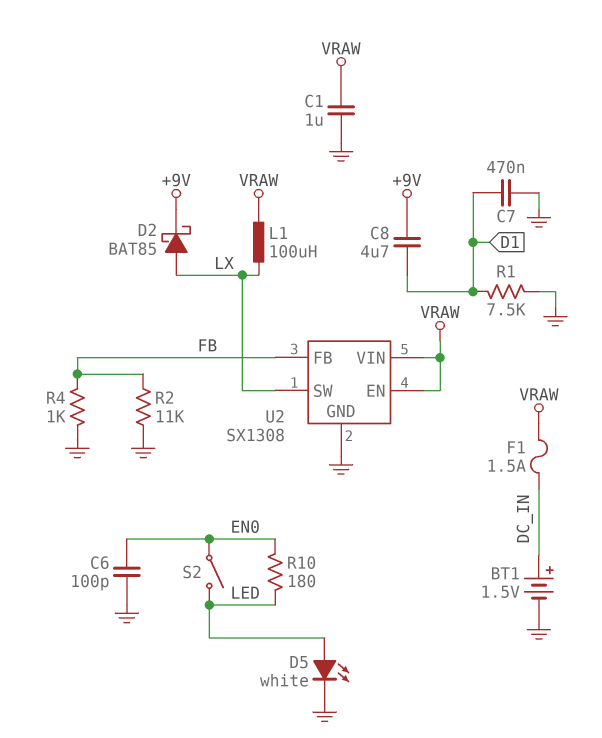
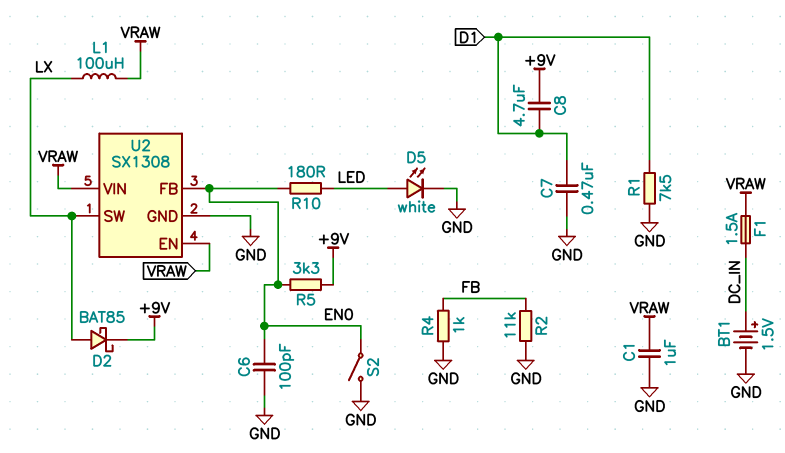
R5: none -> 3.3k (+9V, EN0)
S2: switch (EN0, LED) -> switch (EN0, GND)
U2 pin FB: FB -> EN0

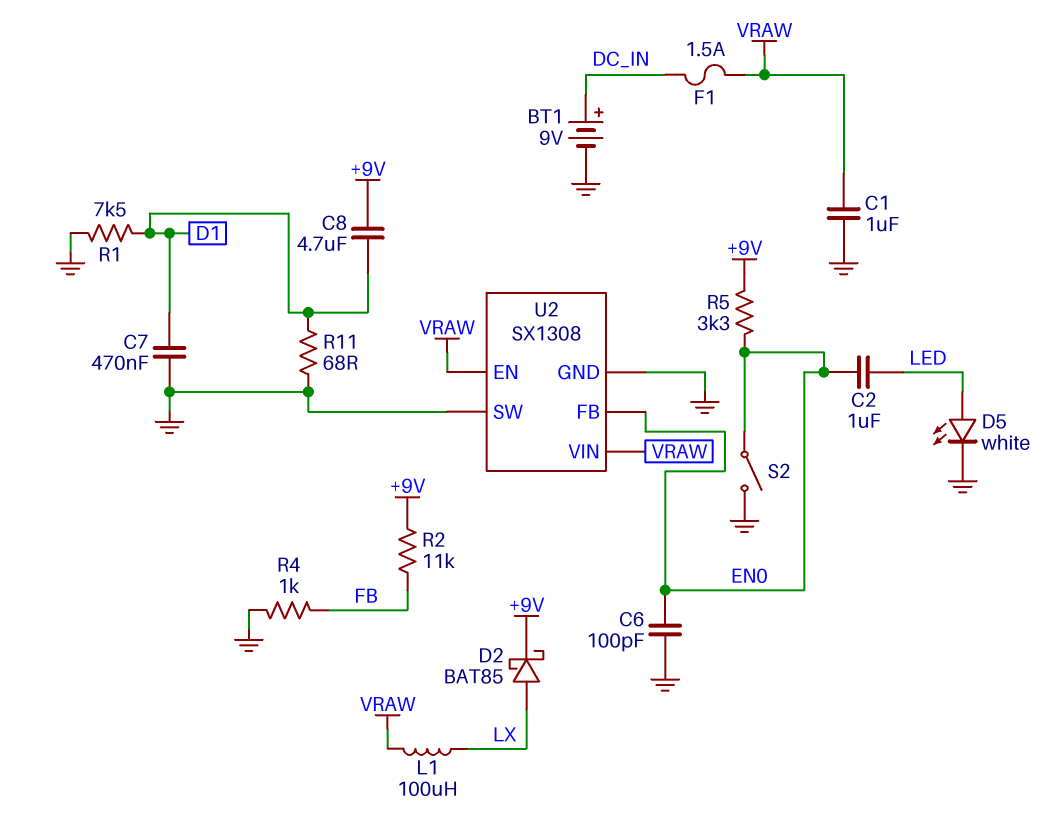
BT1: 1.5V (plus DC_IN, minus GND) -> 9V (plus DC_IN, minus GND)
C2: none -> 1uF (EN0, LED)
R2: 11k (FB, GND) -> 11k (+9V, FB)
R10: 180 (EN0, LED) -> none
R11: none -> 68 (D1, GND)
U2 pin SW: LX -> GND

